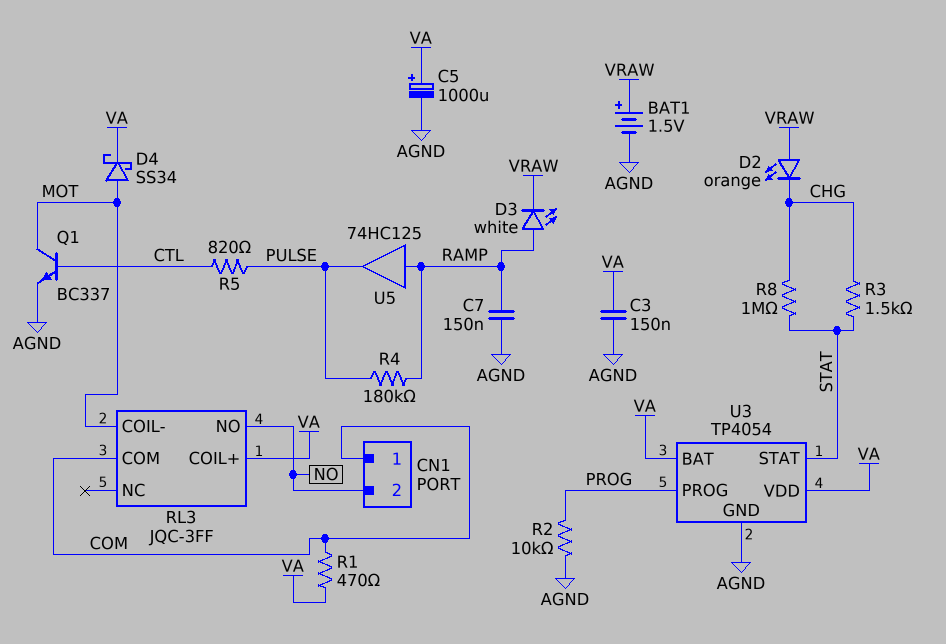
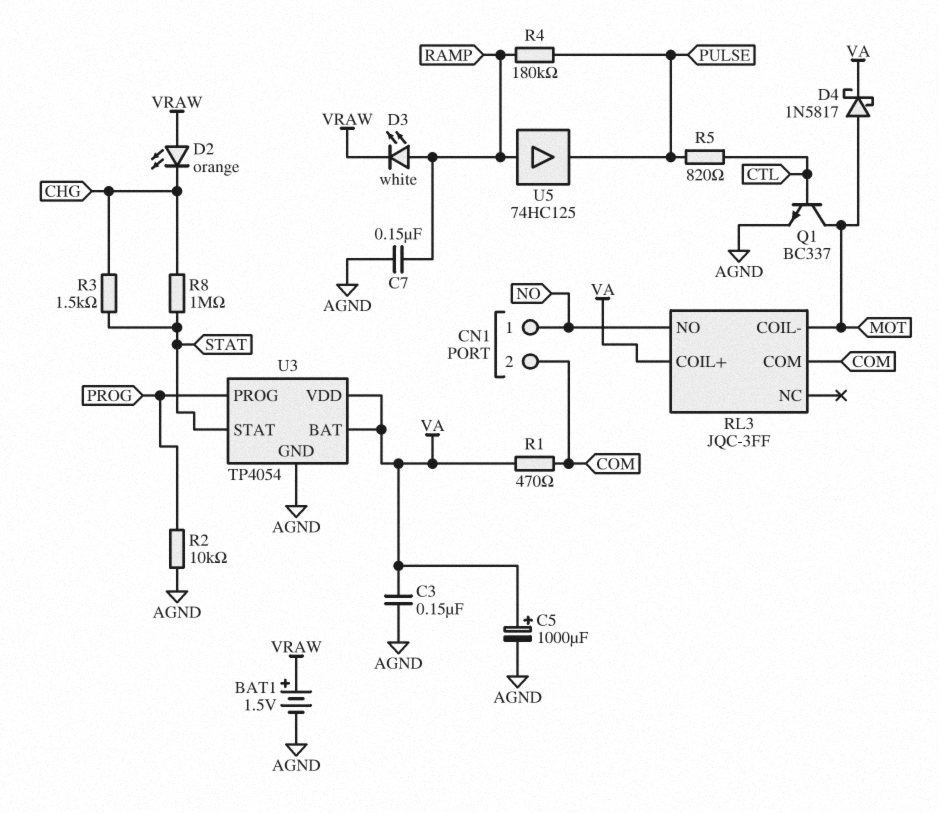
CN1 pin 1: COM -> NO
CN1 pin 2: NO -> COM
D4: schottky SS34 (A MOT, K VA) -> schottky 1N5817 (A MOT, K VA)

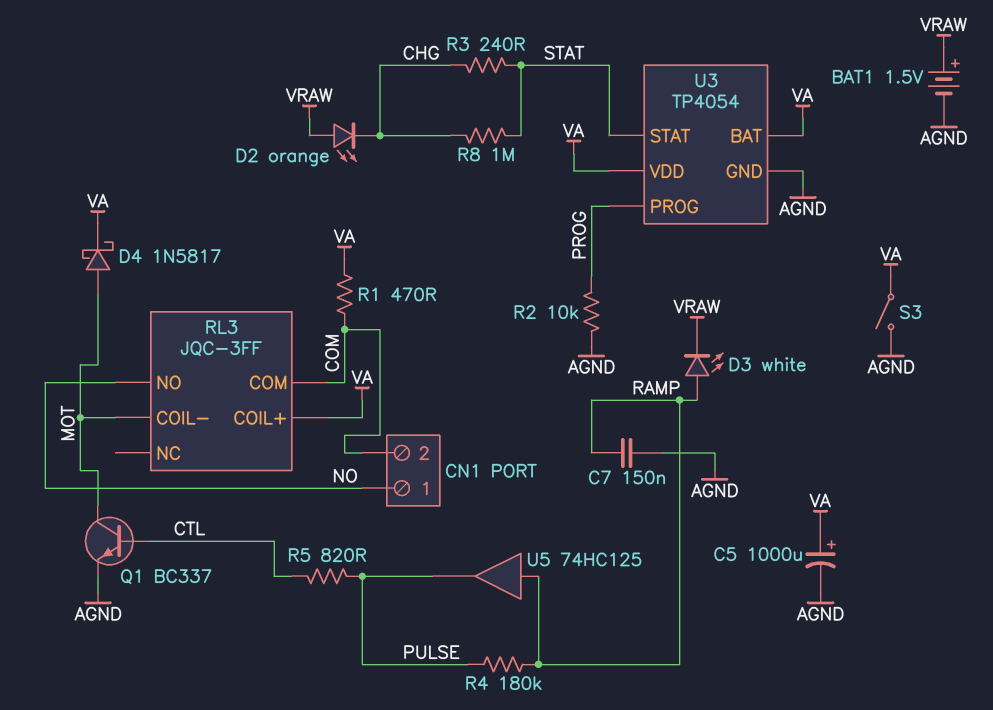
C3: 150nF (AGND, VA) -> none
R3: 1.5k (CHG, STAT) -> 240 (CHG, STAT)
S3: none -> switch (AGND, VA)

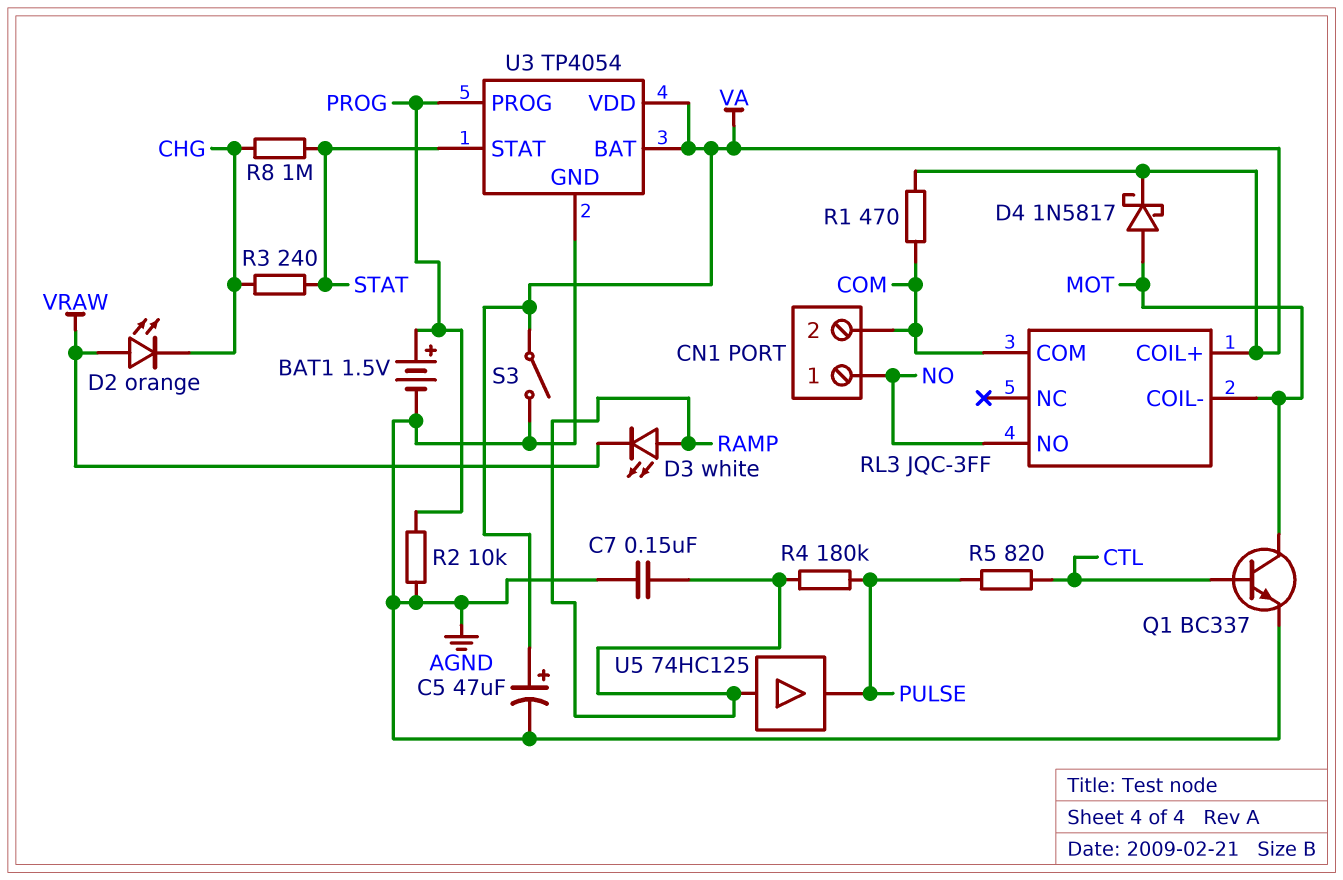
BAT1: 1.5V (plus VRAW, minus AGND) -> 1.5V (plus PROG, minus AGND)
C5: 1000uF (plus VA, minus AGND) -> 47uF (plus VA, minus AGND)

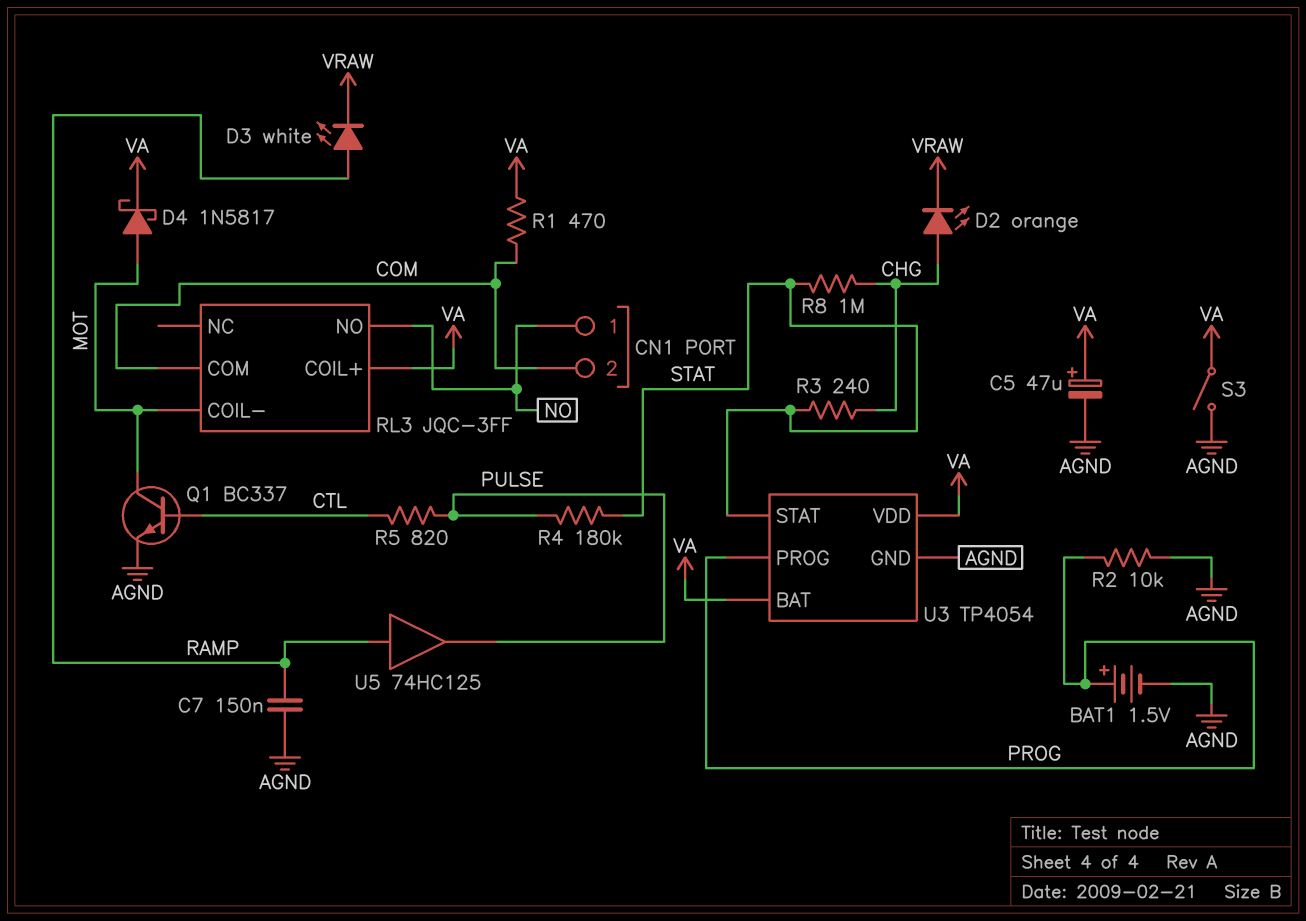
D2: LED orange (A VRAW, K CHG) -> LED orange (A CHG, K VRAW)
R4: 180k (PULSE, RAMP) -> 180k (PULSE, STAT)

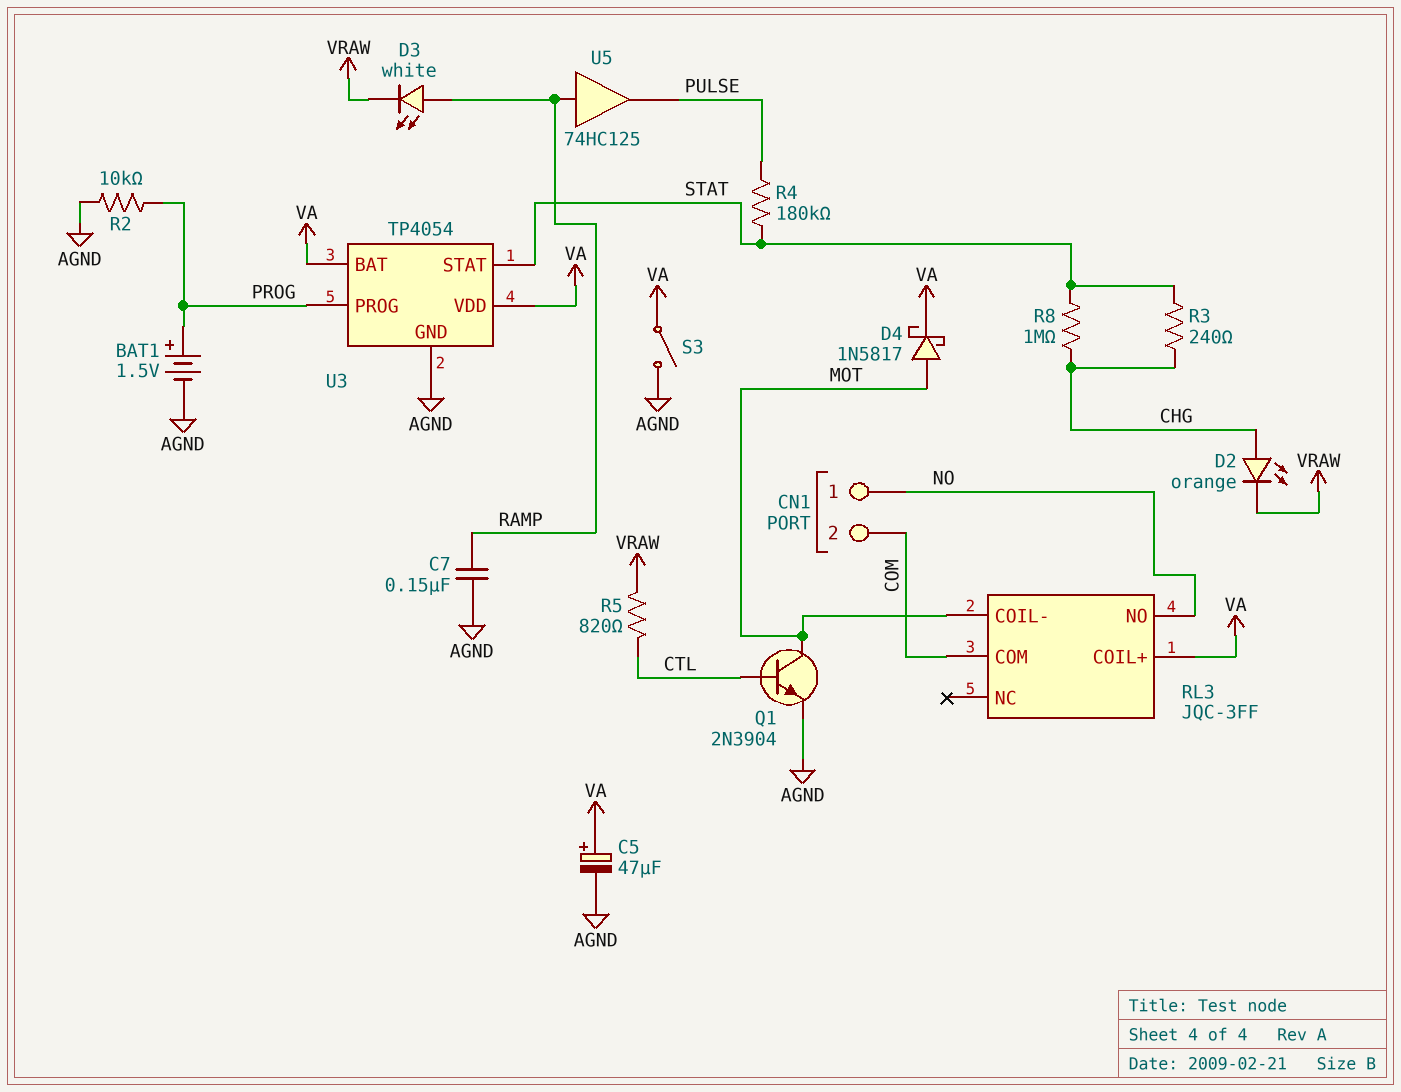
Q1: NPN BC337 (B CTL, C MOT, E AGND) -> NPN 2N3904 (B CTL, C MOT, E AGND)
R1: 470 (COM, VA) -> none
R5: 820 (CTL, PULSE) -> 820 (CTL, VRAW)

